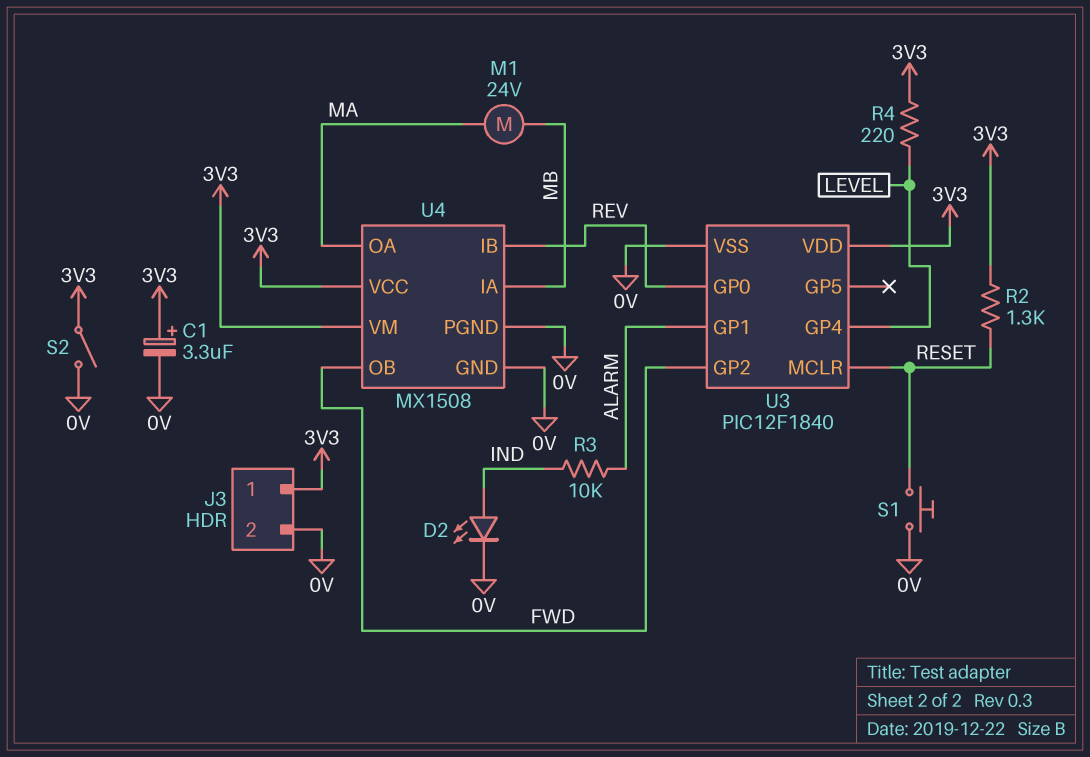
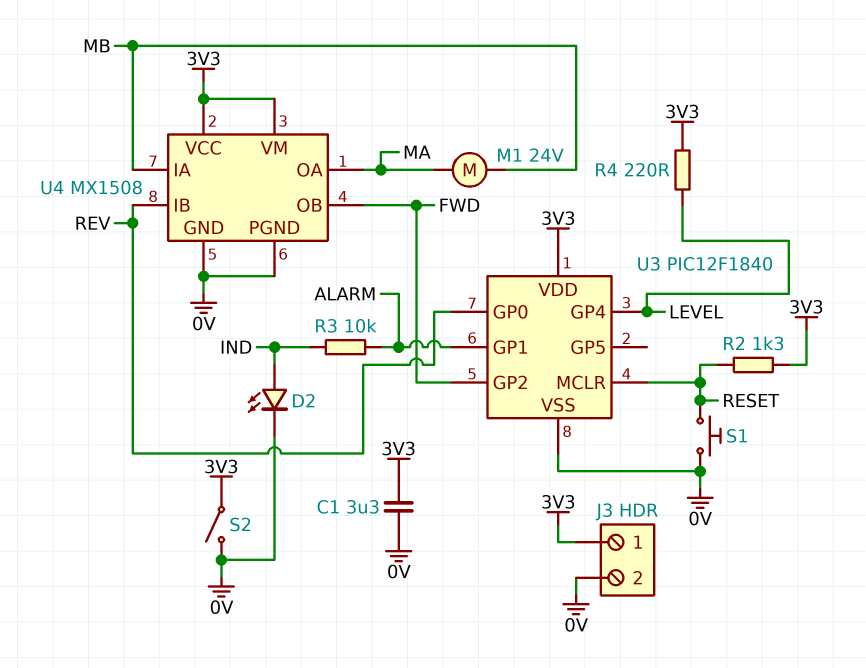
C1: 3.3uF (plus 3V3, minus 0V) -> 3.3uF (0V, 3V3)

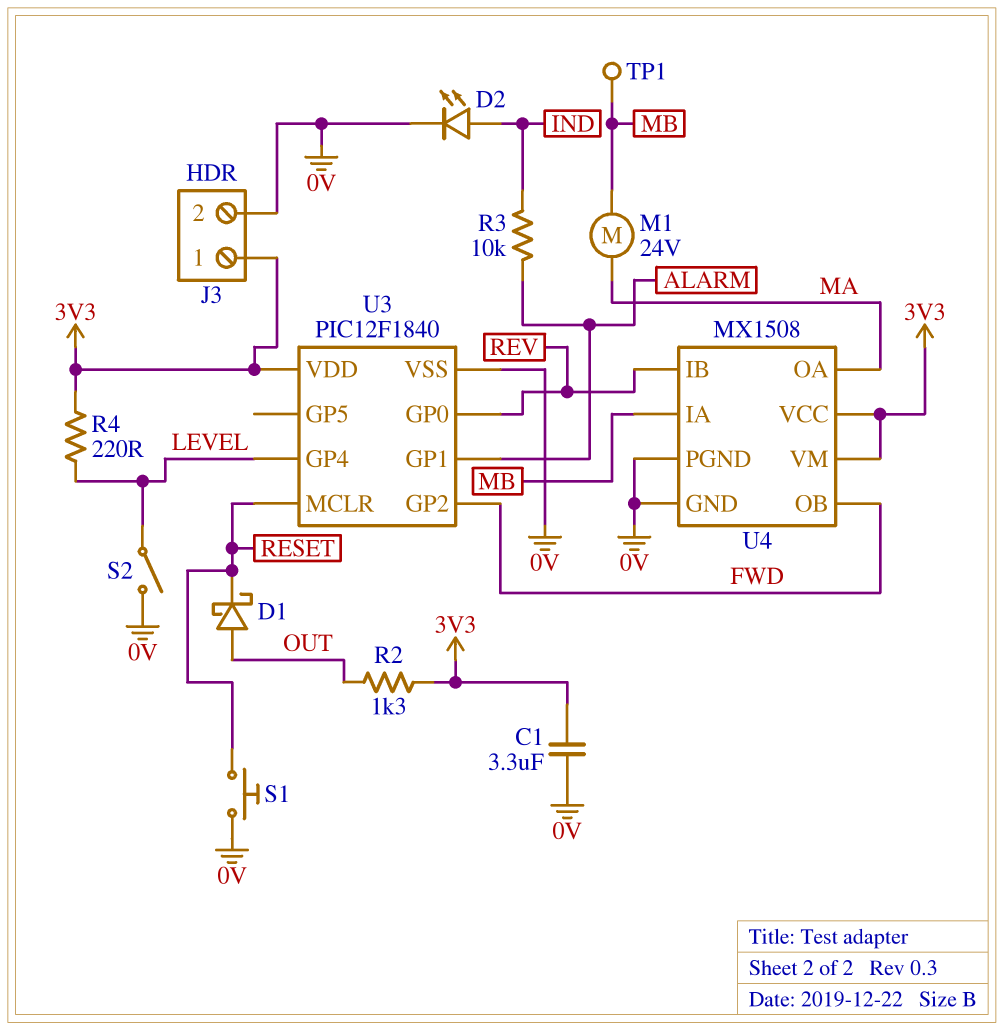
D1: none -> schottky (A OUT, K RESET)
R2: 1.3k (3V3, RESET) -> 1.3k (3V3, OUT)
S2: switch (0V, 3V3) -> switch (0V, LEVEL)
TP1: none -> test point (MB)

